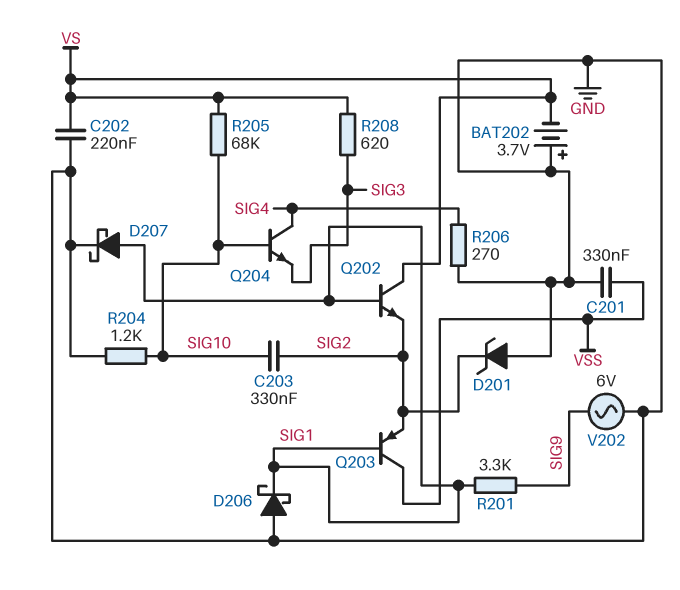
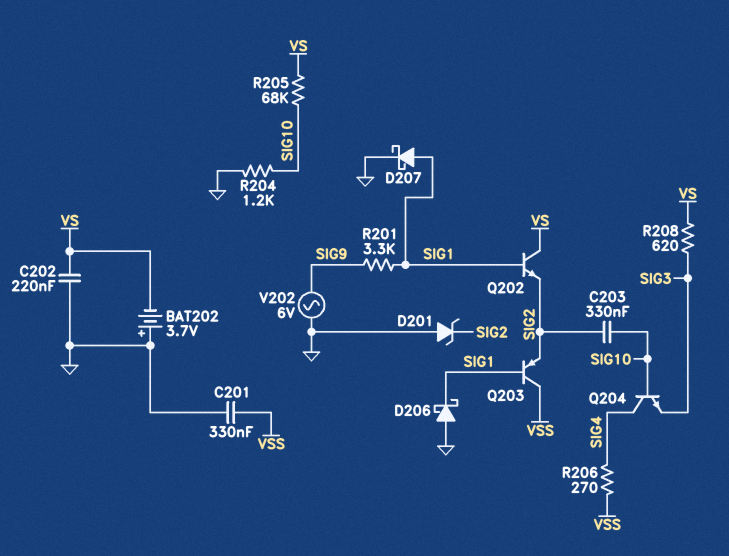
R206: 270 (GND, SIG4) -> 270 (SIG4, VSS)

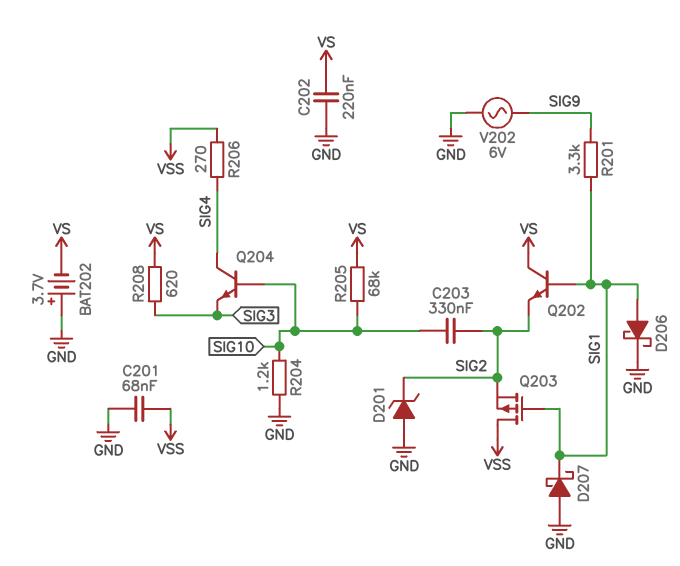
C201: 330nF (GND, VSS) -> 68nF (GND, VSS)
D206: schottky (A GND, K SIG1) -> schottky (A SIG1, K GND)
D207: schottky (A SIG1, K GND) -> schottky (A GND, K SIG1)
Q203: PNP (B SIG1, C VSS, E SIG2) -> PMOS (G SIG1, D VSS, S SIG2)

